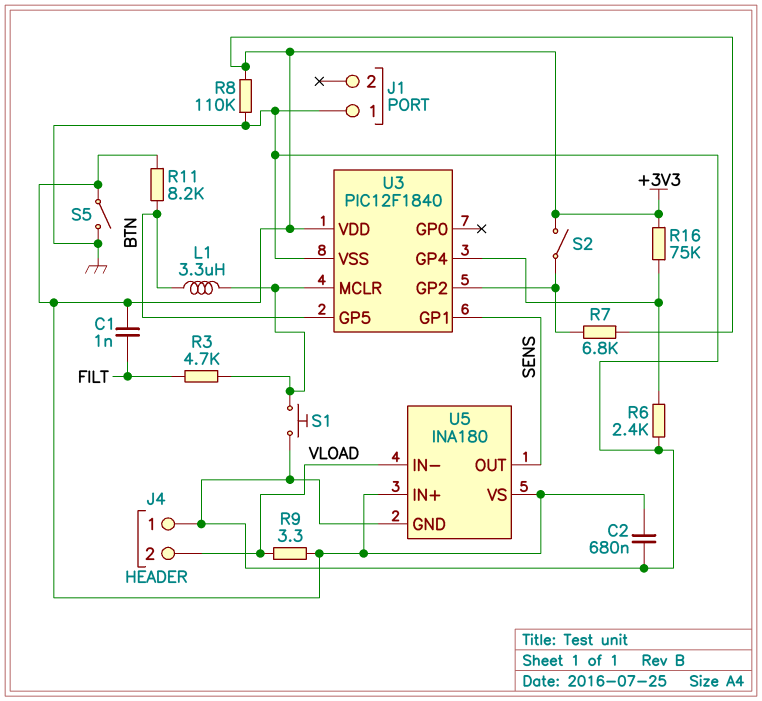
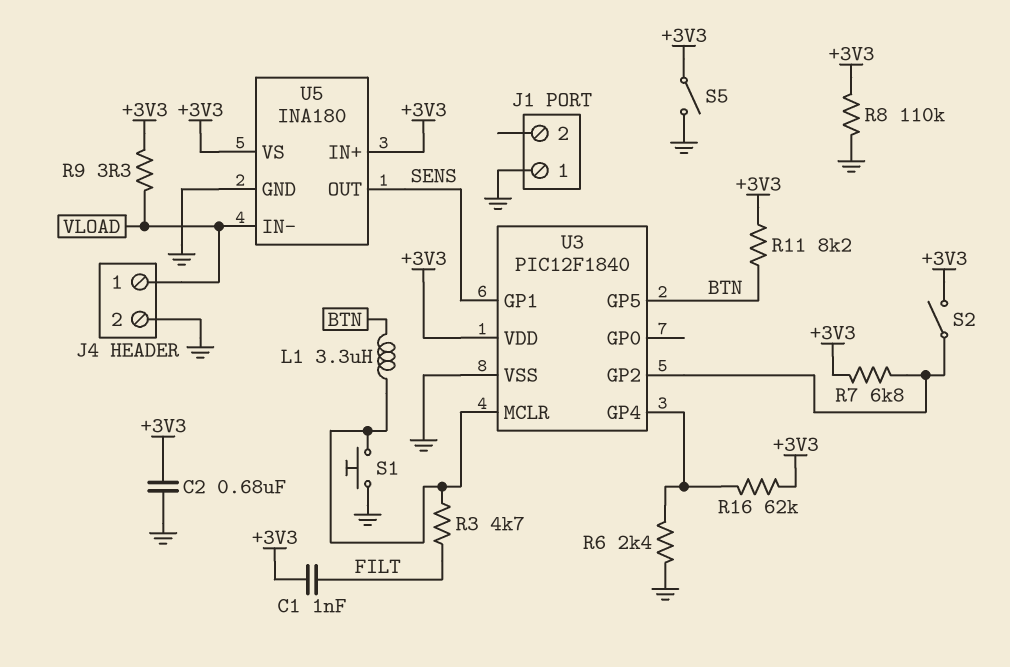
J4 pin 1: GND -> VLOAD
J4 pin 2: VLOAD -> GND
R16: 75k (+3V3, U3/GP4) -> 62k (+3V3, U3/GP4)

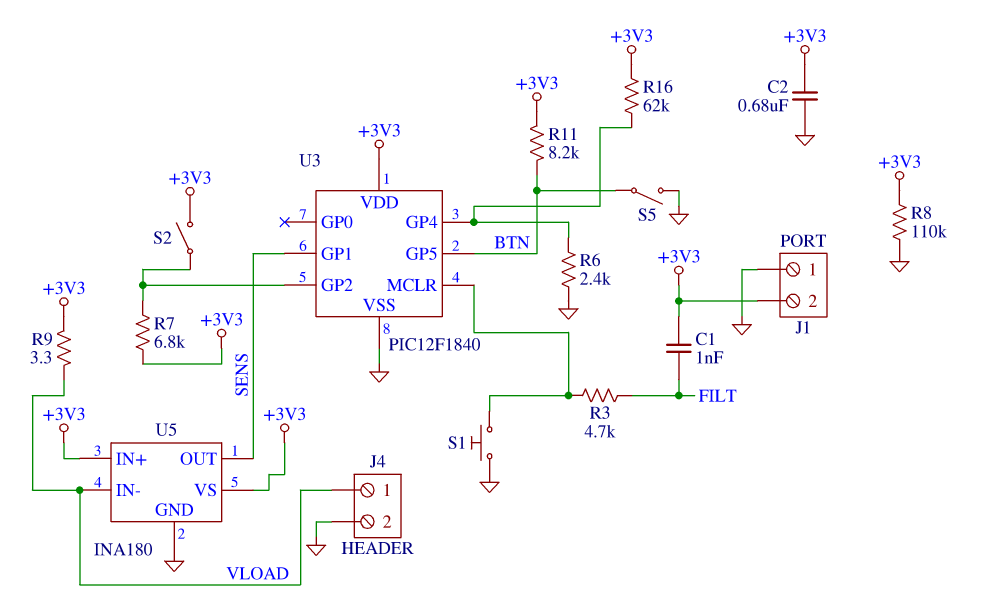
J1 pin 2: none -> +3V3
L1: 3.3uH (BTN, U3/MCLR) -> none
S5: switch (+3V3, GND) -> switch (BTN, GND)

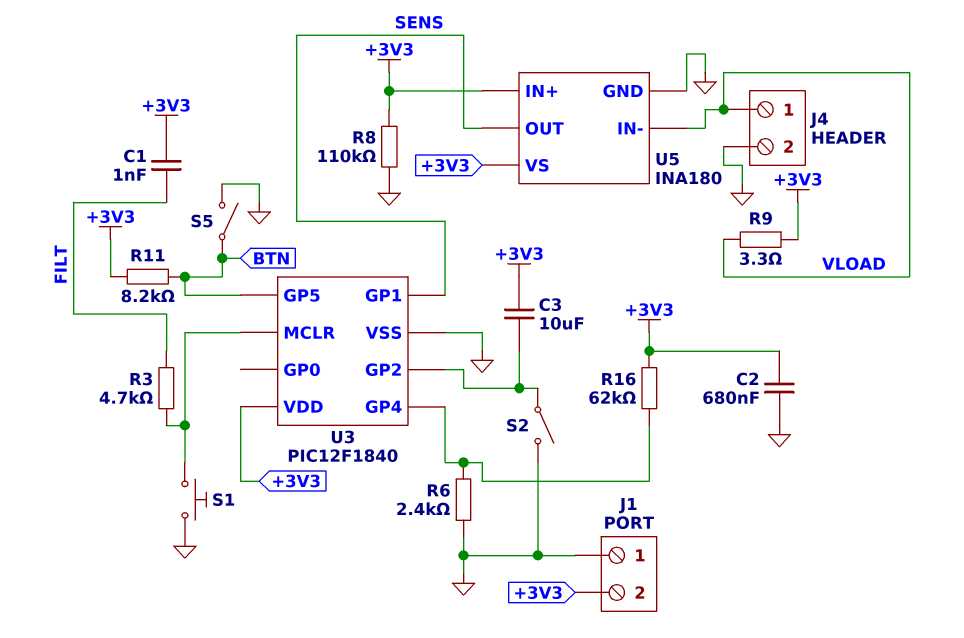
C3: none -> 10uF (+3V3, U3/GP2)
R7: 6.8k (+3V3, U3/GP2) -> none
S2: switch (+3V3, U3/GP2) -> switch (GND, U3/GP2)

